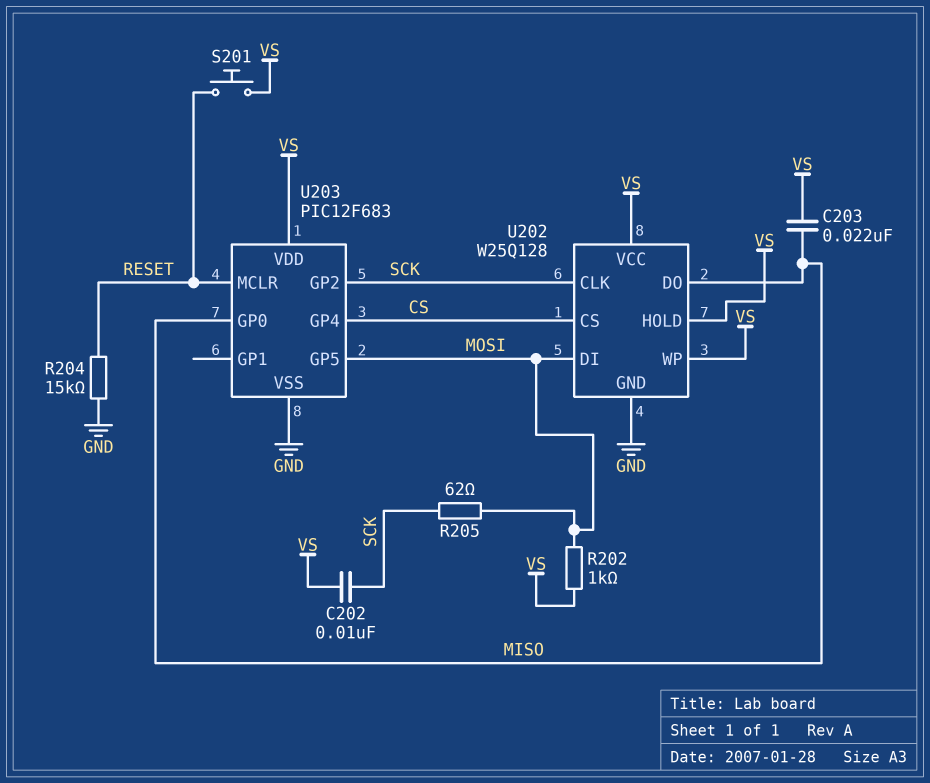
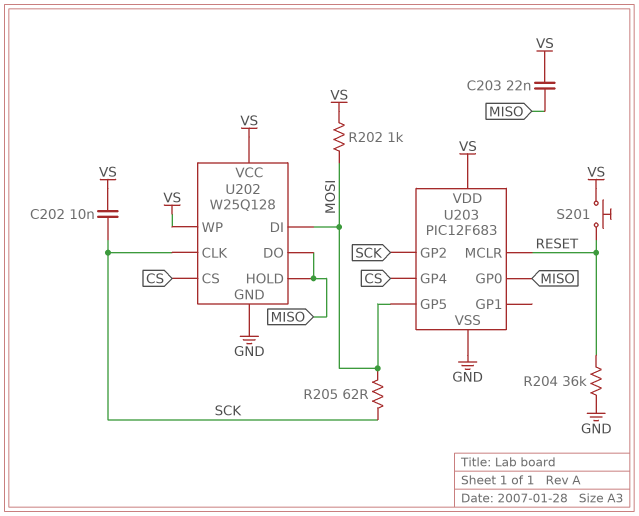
R204: 15k (GND, RESET) -> 36k (GND, RESET)
U202 pin HOLD: VS -> MISO

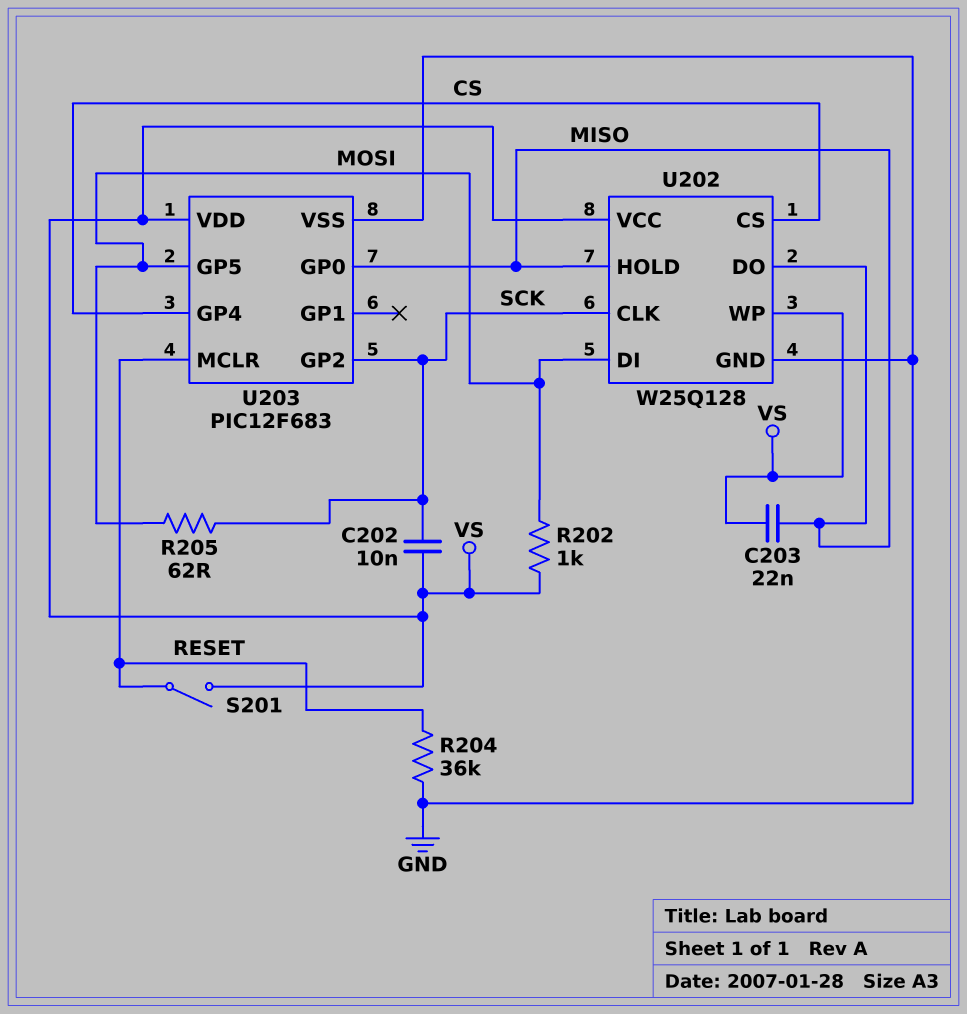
S201: button (RESET, VS) -> switch (RESET, VS)

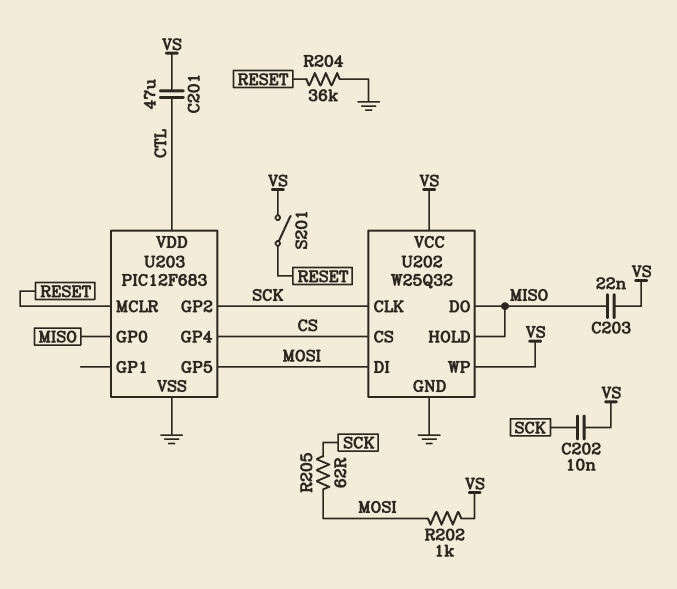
C201: none -> 47uF (CTL, VS)
U202: W25Q128 -> W25Q32
U203 pin VDD: VS -> CTL

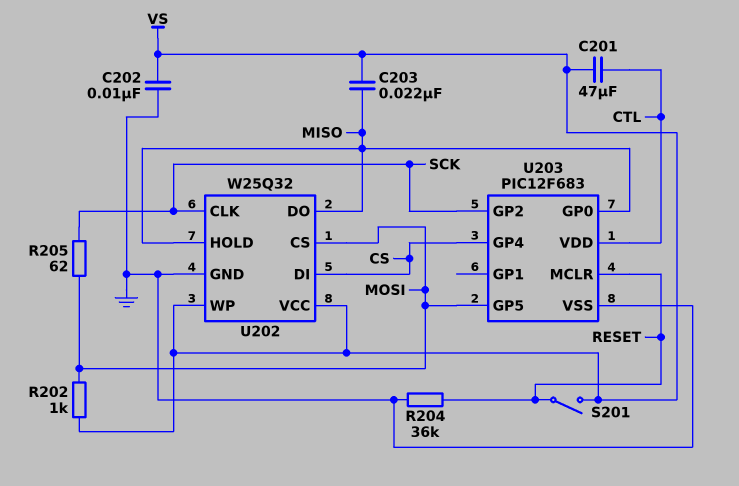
C202: 10nF (SCK, VS) -> 10nF (GND, VS)
U202 pin CS: CS -> MOSI
U202 pin DI: MOSI -> CS

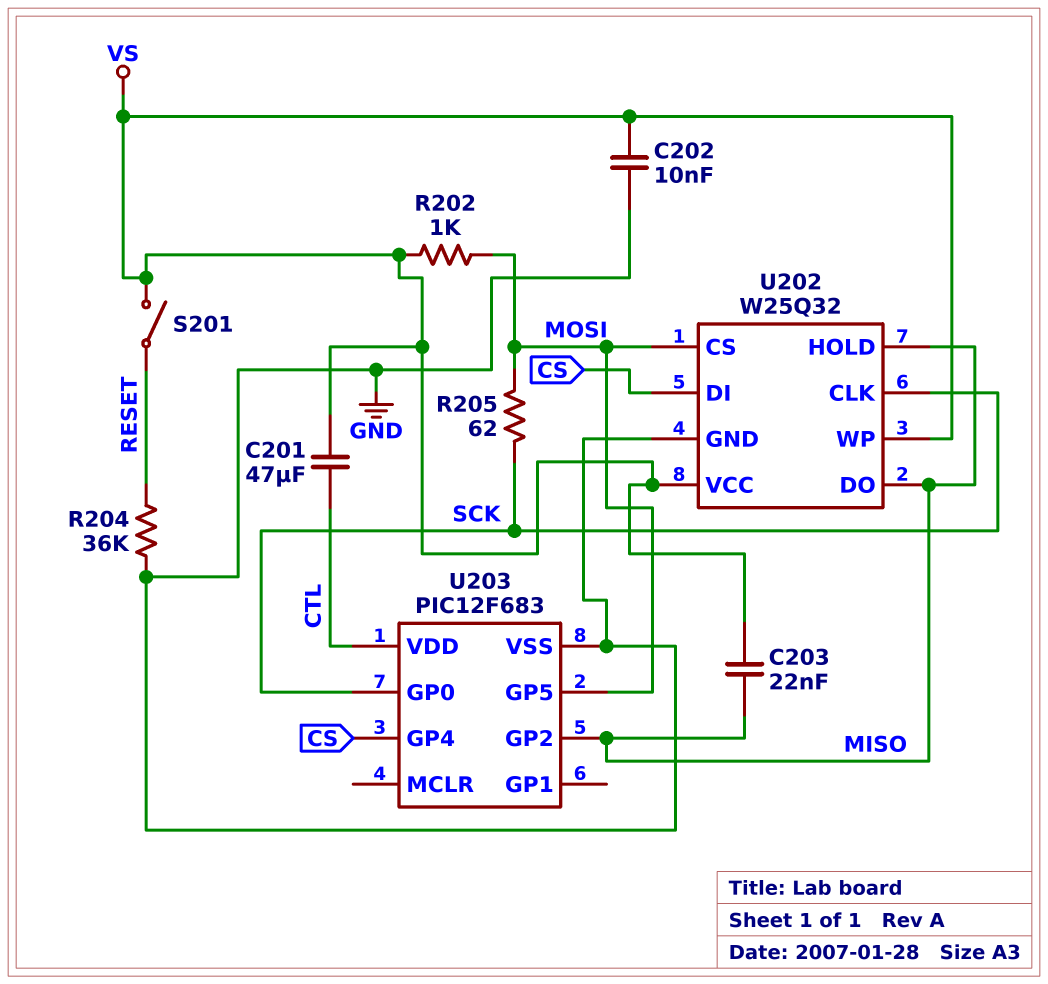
U203 pin GP0: MISO -> SCK
U203 pin GP2: SCK -> MISO
U203 pin MCLR: RESET -> none

